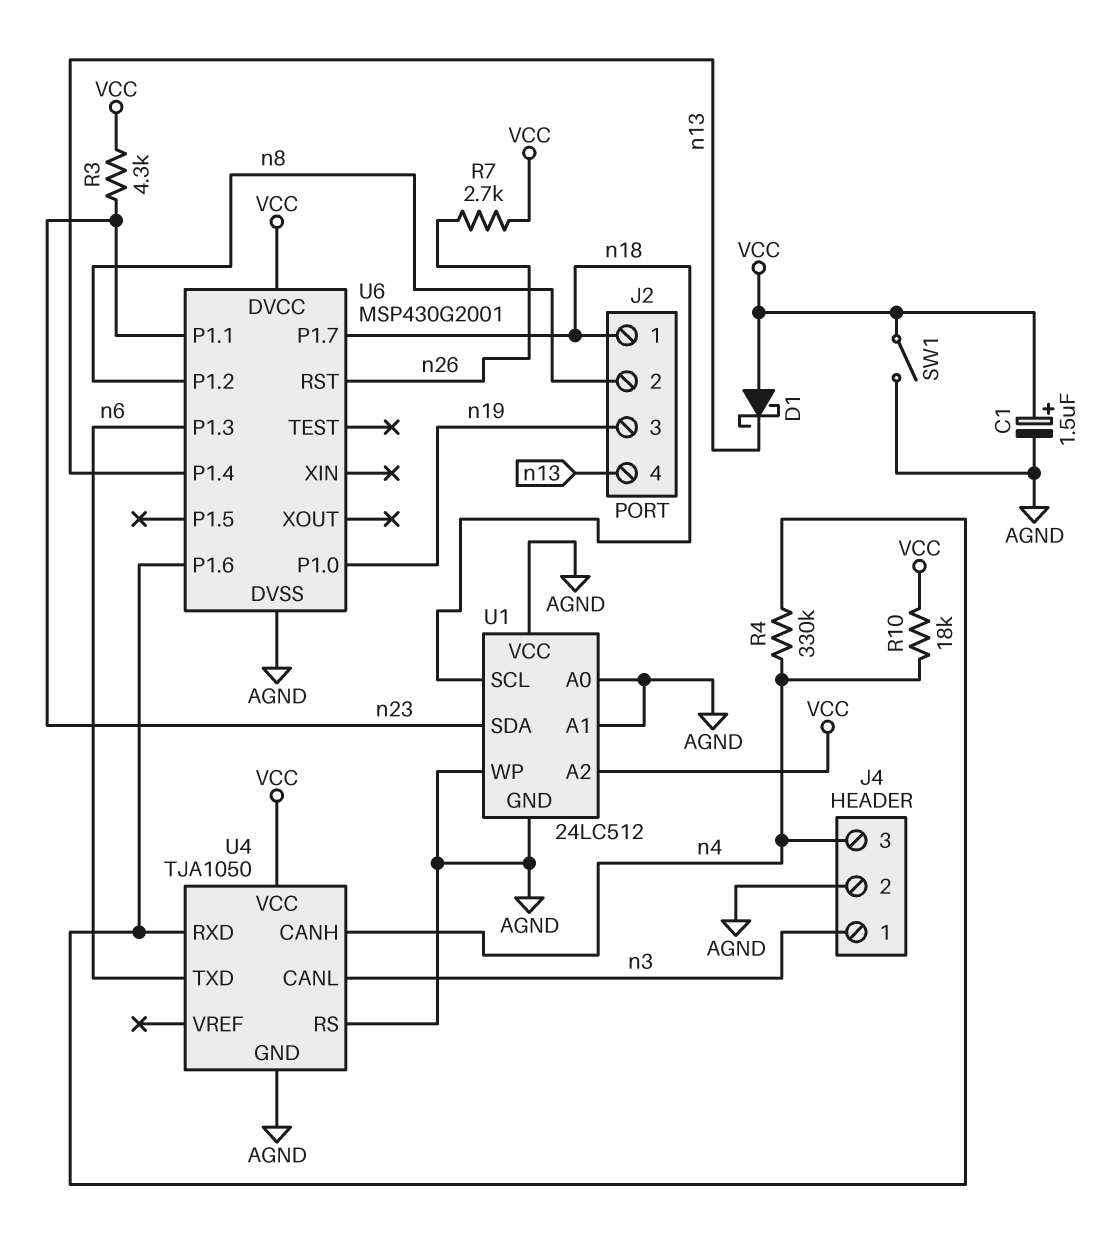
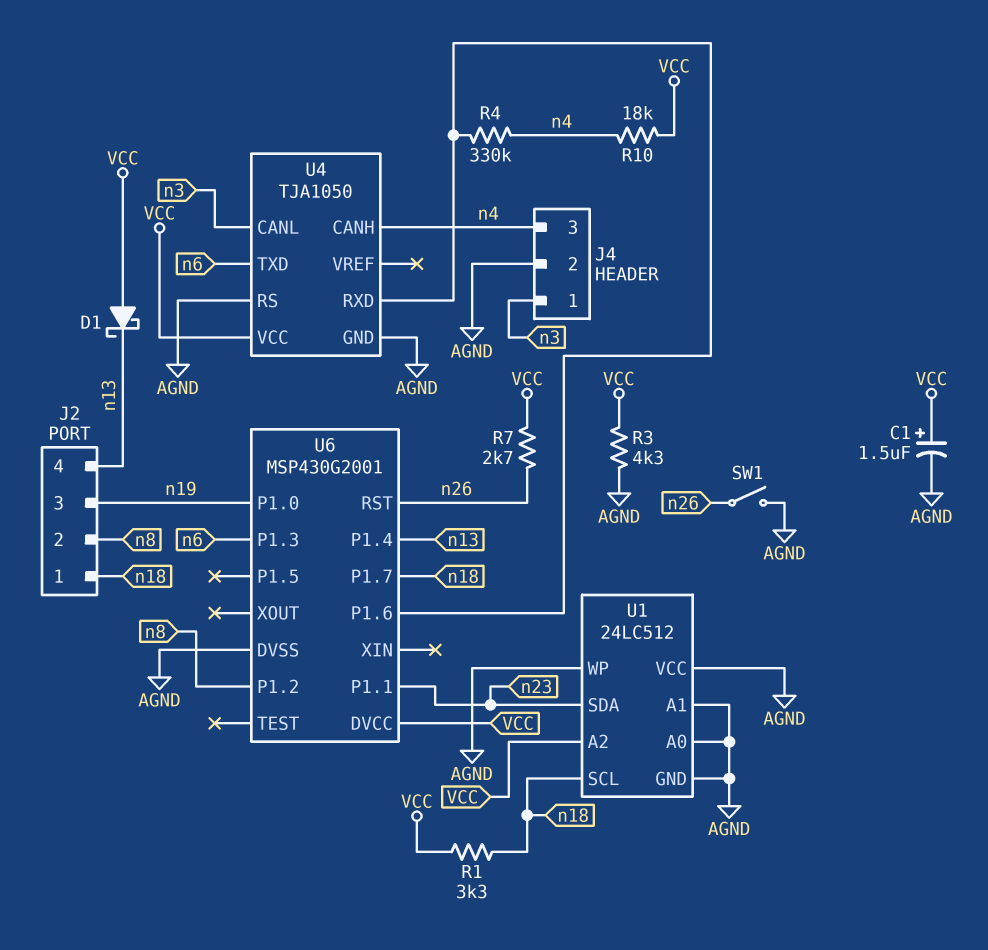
R1: none -> 3.3k (VCC, n18)
R3: 4.3k (VCC, n23) -> 4.3k (AGND, VCC)
SW1: switch (AGND, VCC) -> switch (AGND, n26)

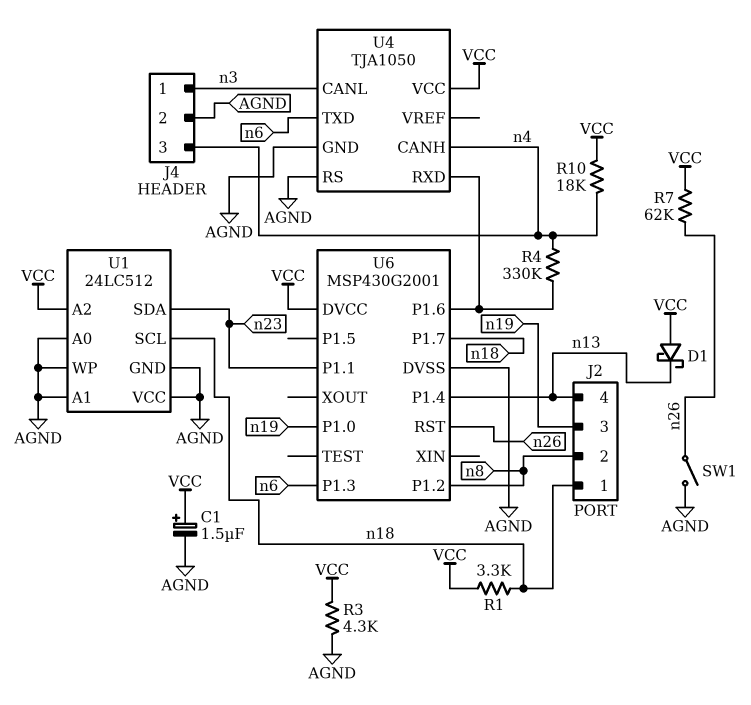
R7: 2.7k (VCC, n26) -> 62k (VCC, n26)

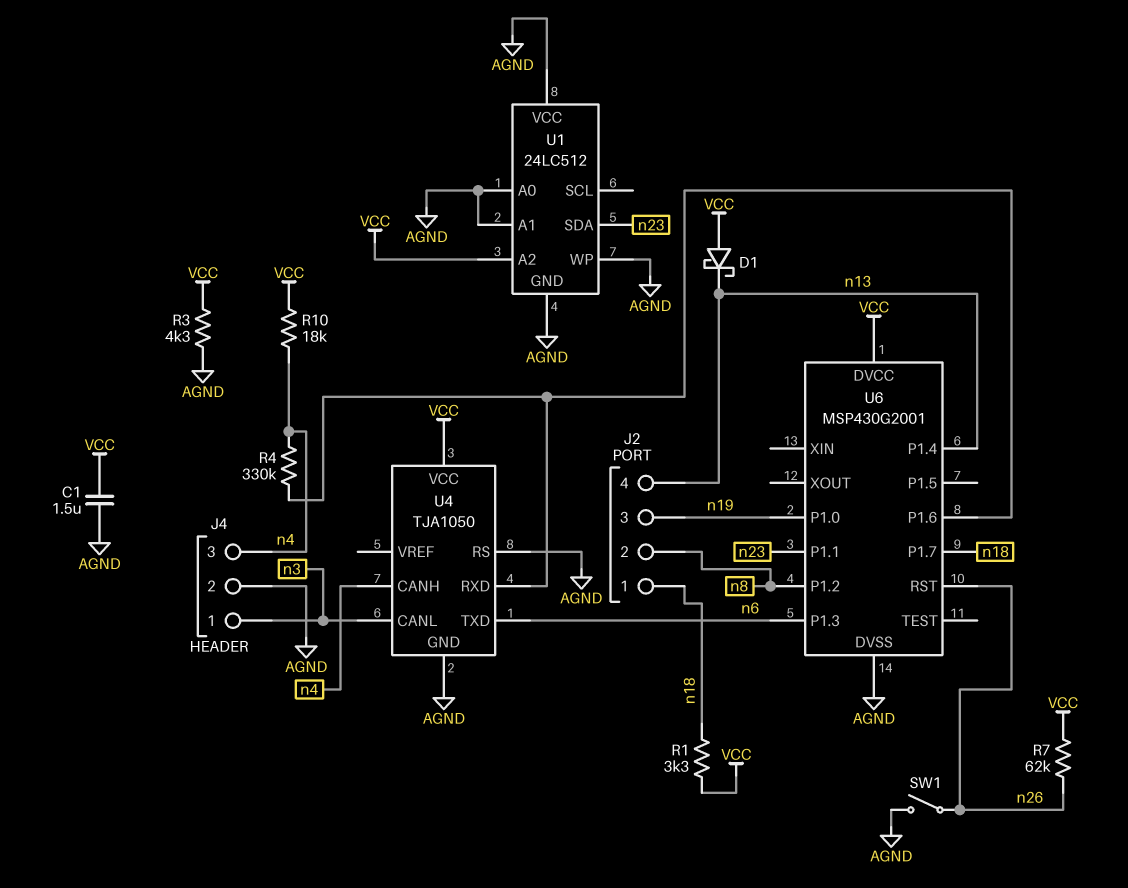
C1: 1.5uF (plus VCC, minus AGND) -> 1.5uF (AGND, VCC)
U1 pin SCL: n18 -> none

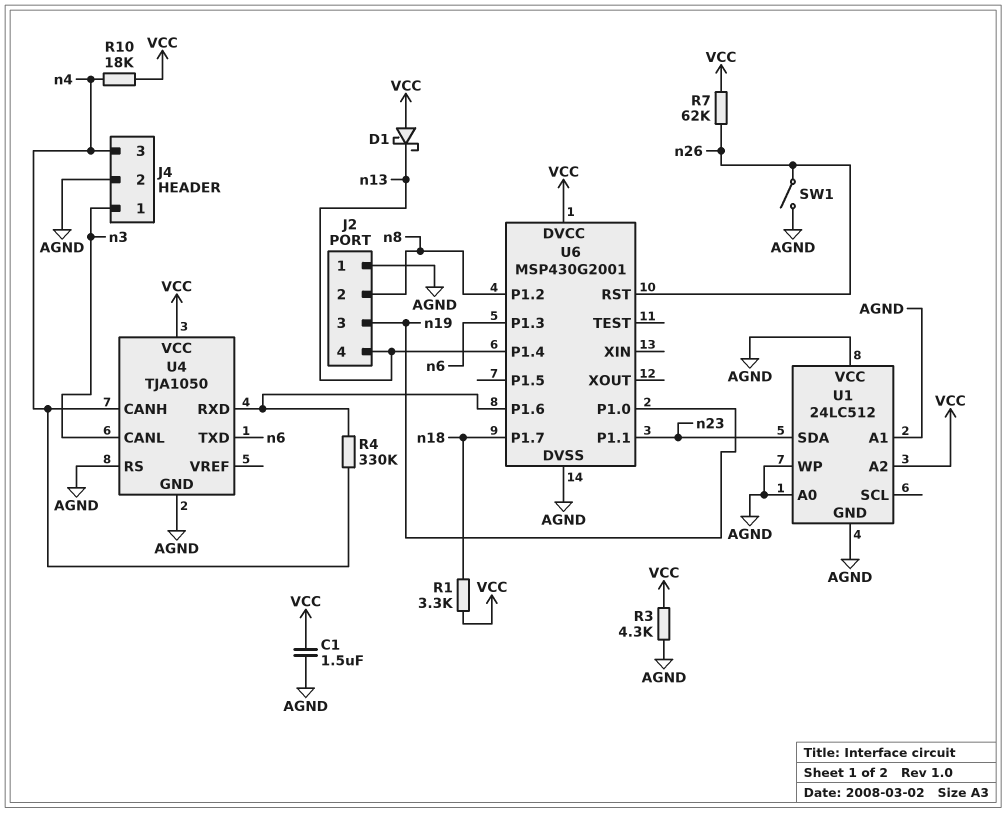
J2 pin 1: n18 -> AGND

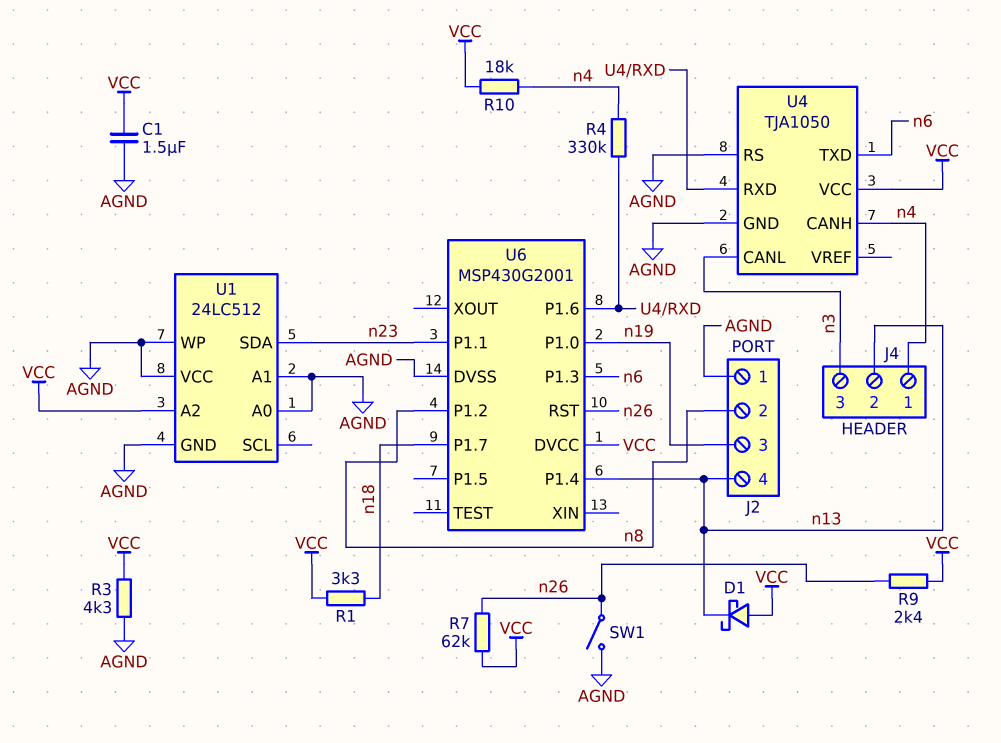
J4 pin 1: n3 -> n4
J4 pin 2: AGND -> n13
J4 pin 3: n4 -> n3
R9: none -> 2.4k (VCC, n26)

